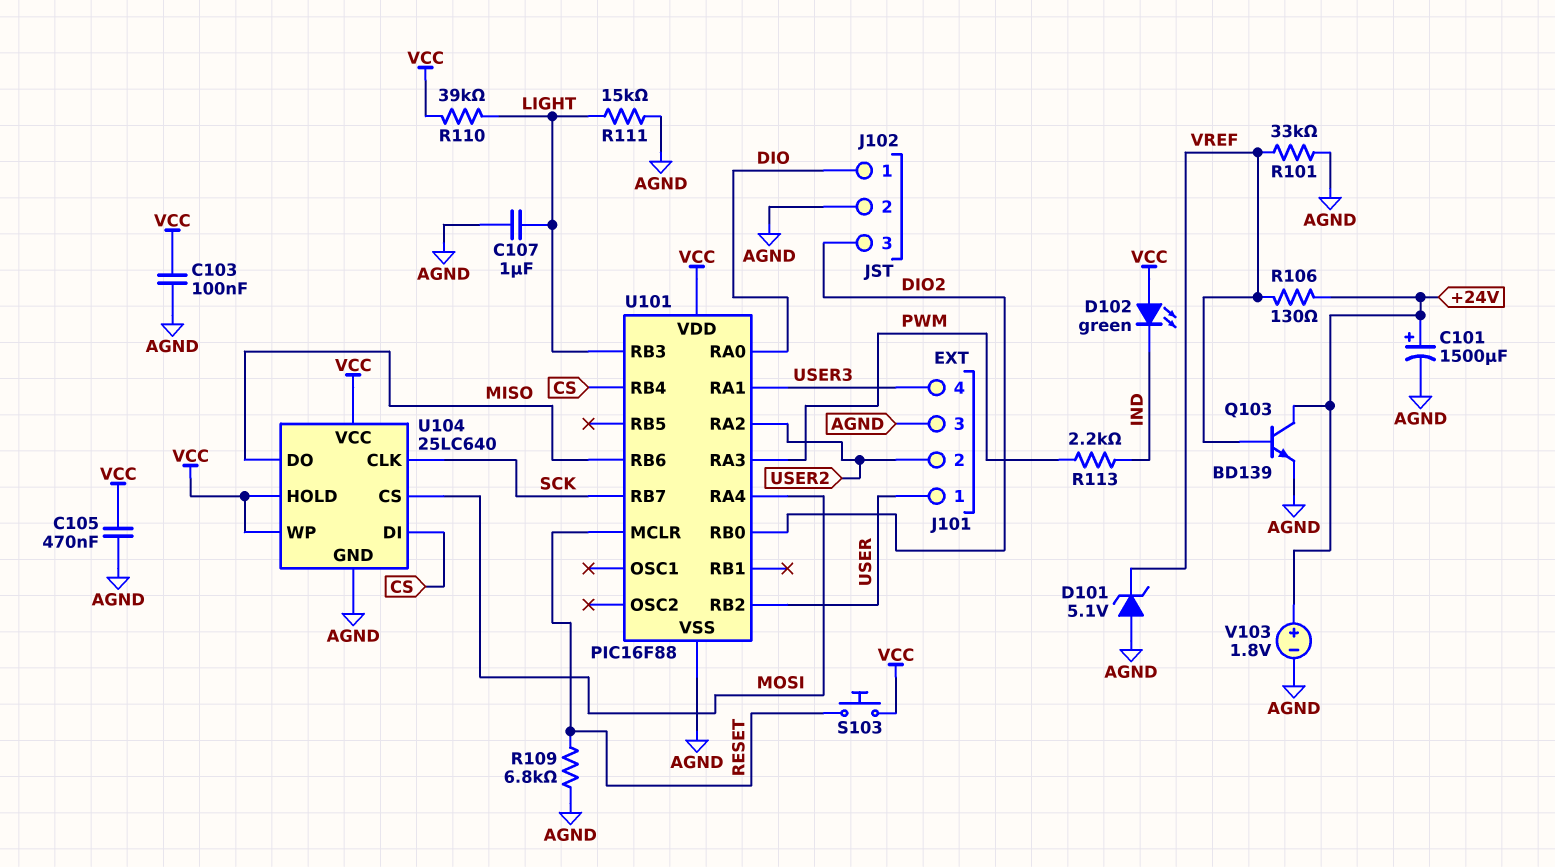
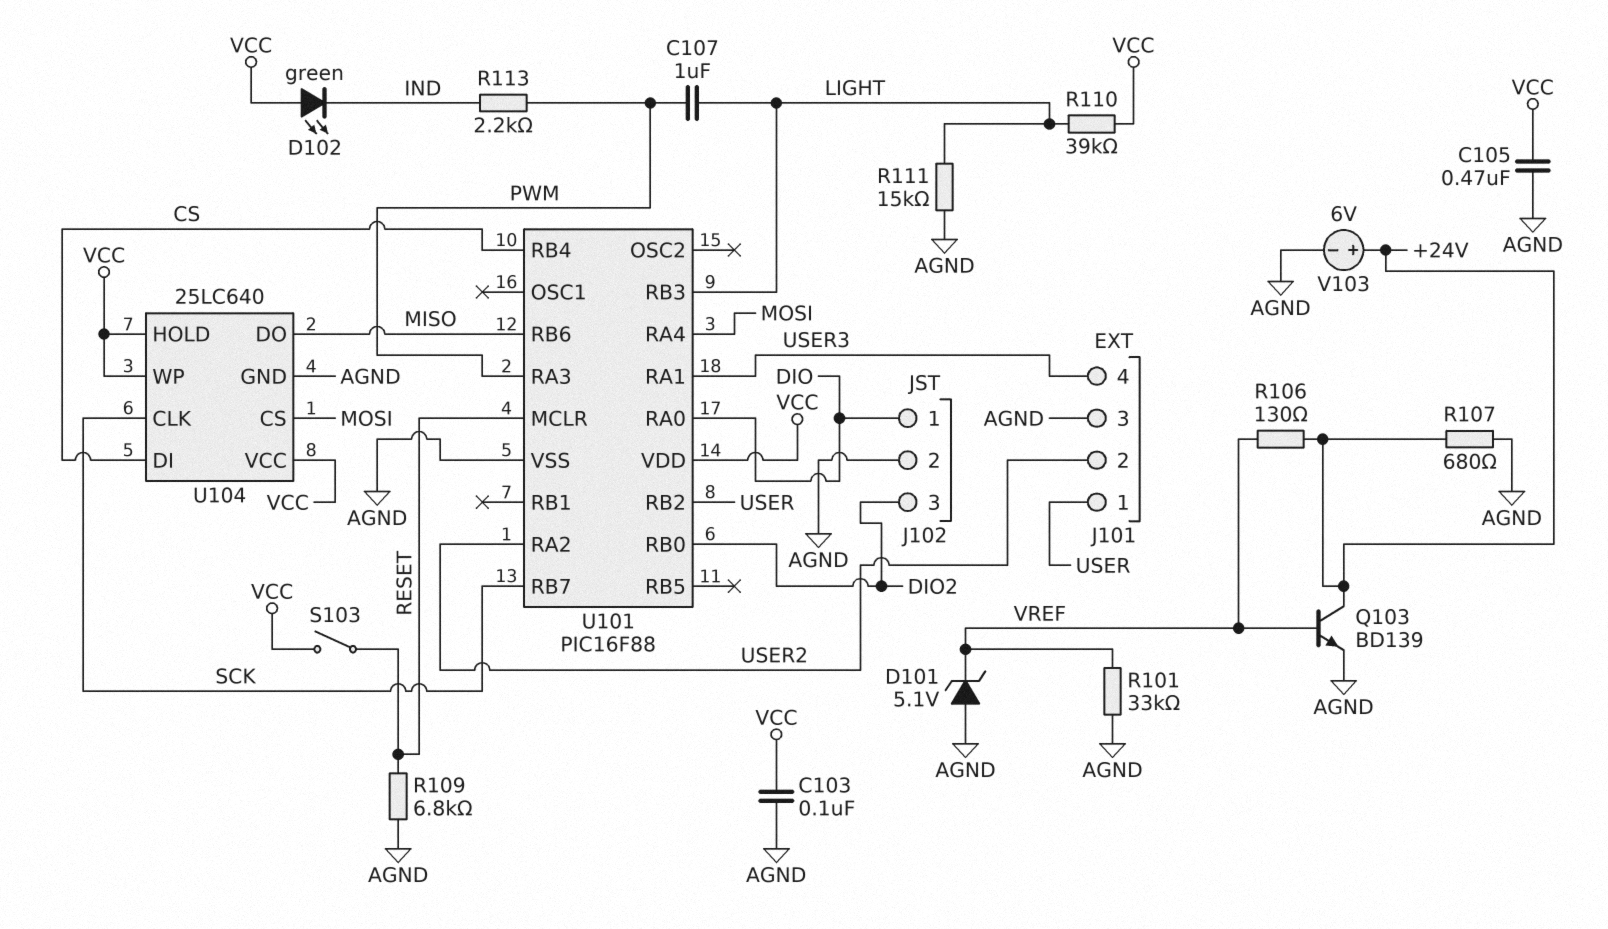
C101: 1500uF (plus +24V, minus AGND) -> none
C107: 1uF (AGND, LIGHT) -> 1uF (LIGHT, PWM)
R107: none -> 680 (+24V, AGND)
S103: button (RESET, VCC) -> switch (RESET, VCC)
V103: 1.8V (plus +24V, minus AGND) -> 6V (plus +24V, minus AGND)

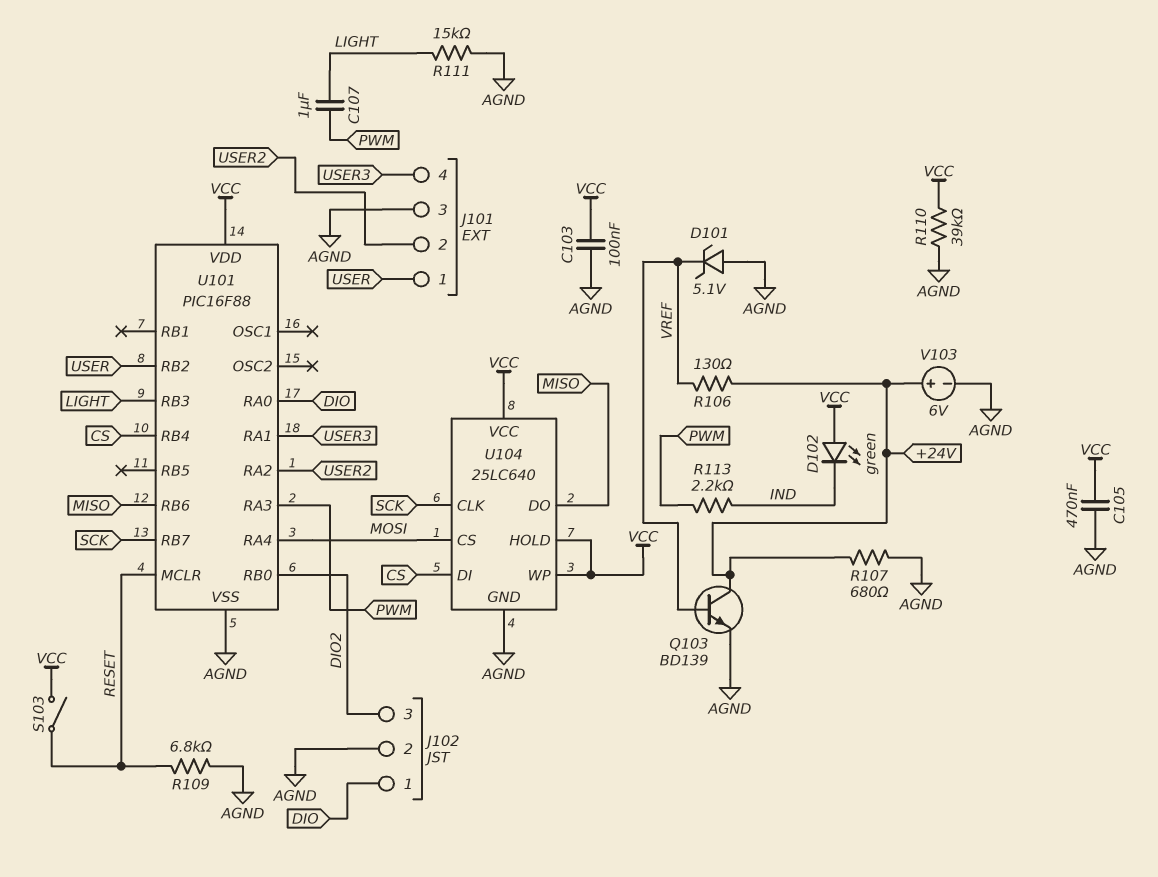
R101: 33k (AGND, VREF) -> none
R110: 39k (LIGHT, VCC) -> 39k (AGND, VCC)

